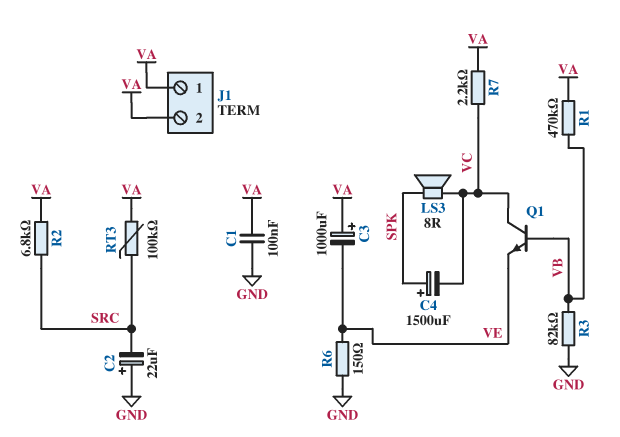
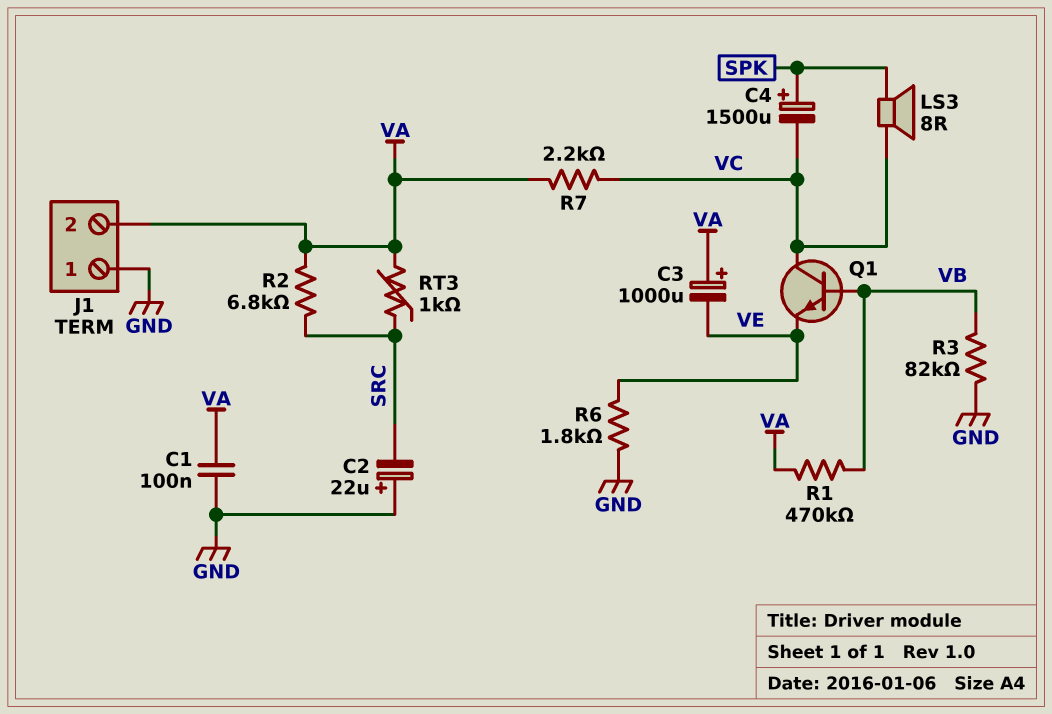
J1 pin 1: VA -> GND
R6: 150 (GND, VE) -> 1.8k (GND, VE)
RT3: 100k (SRC, VA) -> 1k (SRC, VA)

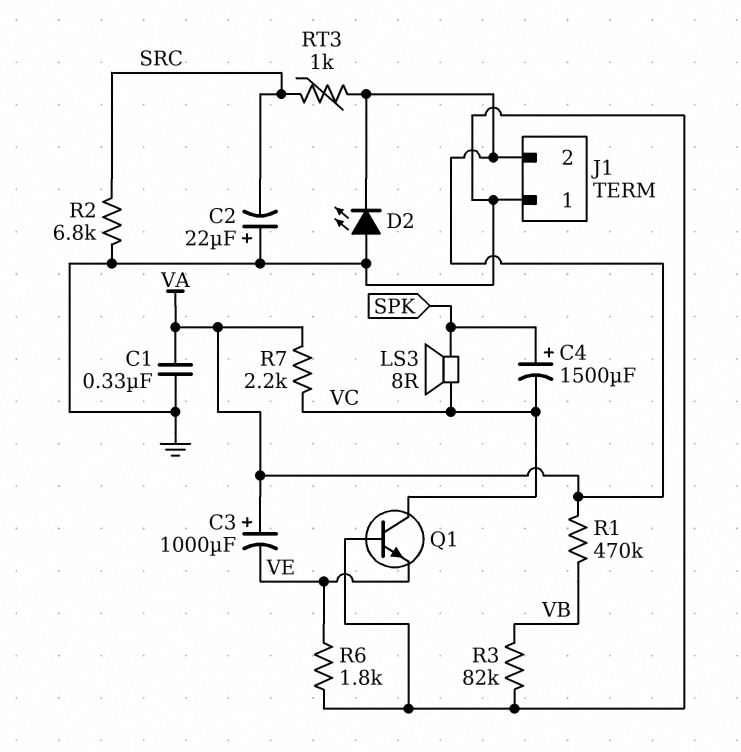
C1: 100nF (GND, VA) -> 330nF (GND, VA)
D2: none -> LED (A GND, K VA)
Q1: NPN (B VB, C VC, E VE) -> NPN (B GND, C VC, E VE)
R2: 6.8k (SRC, VA) -> 6.8k (GND, SRC)

